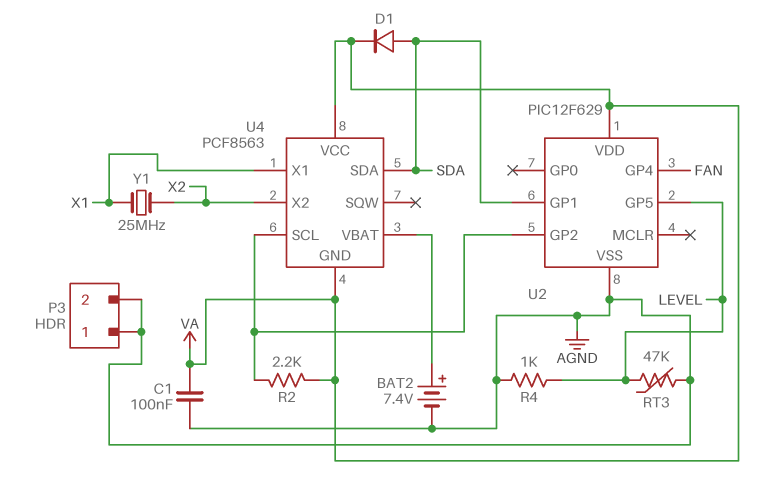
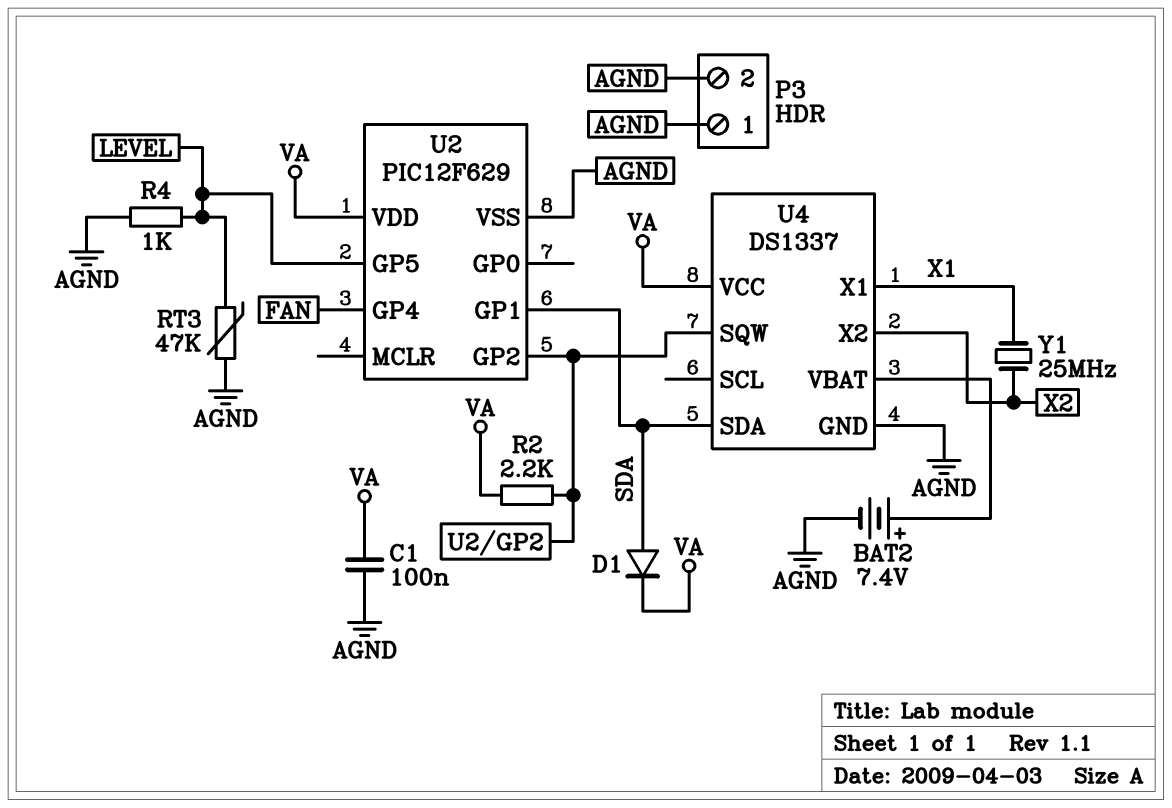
U4: PCF8563 -> DS1337
U4 pin GND: VA -> AGND
U4 pin SCL: U2/GP2 -> none
U4 pin SQW: none -> U2/GP2

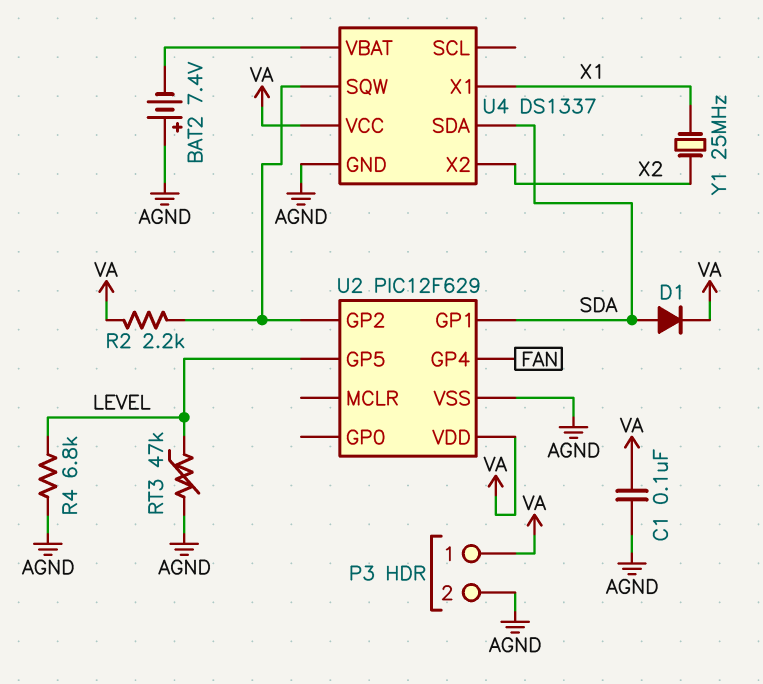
BAT2: 7.4V (plus U4/VBAT, minus AGND) -> 7.4V (plus AGND, minus U4/VBAT)
P3 pin 1: AGND -> VA
R4: 1k (AGND, LEVEL) -> 6.8k (AGND, LEVEL)

